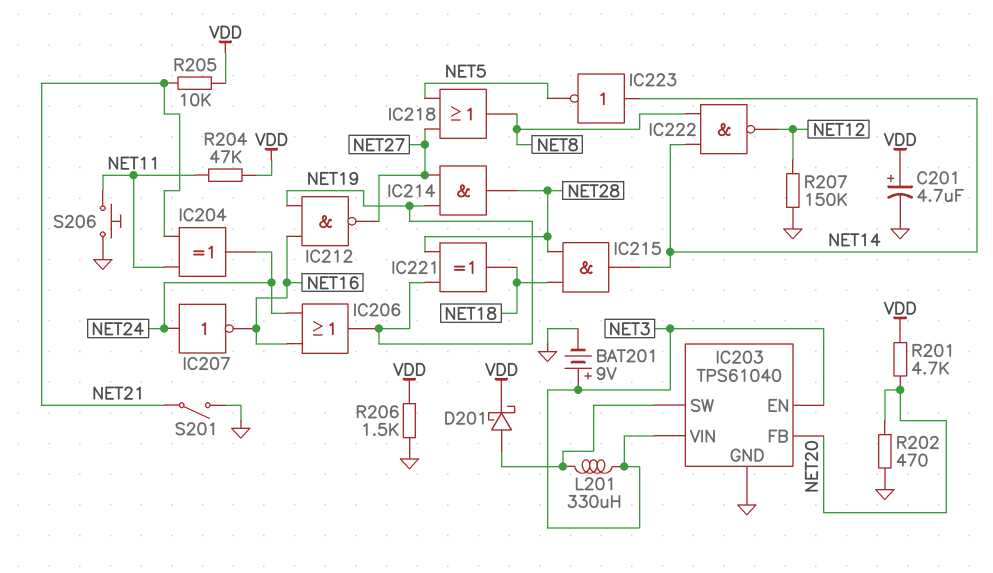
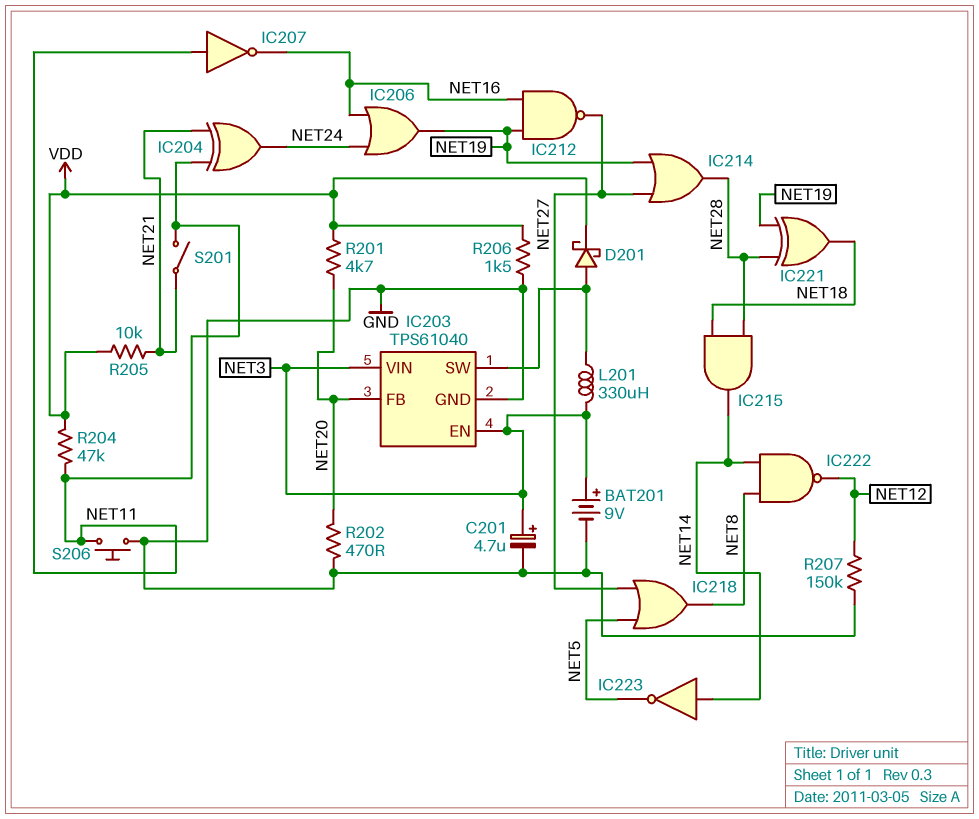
C201: 4.7uF (plus VDD, minus GND) -> 4.7uF (plus NET3, minus GND)
IC207: NOT (in NET24, out NET16) -> NOT (in NET11, out NET16)
IC214: AND (in NET19, in NET27, out NET28) -> OR (in NET19, in NET27, out NET28)
S201: switch (GND, NET21) -> switch (NET11, NET21)

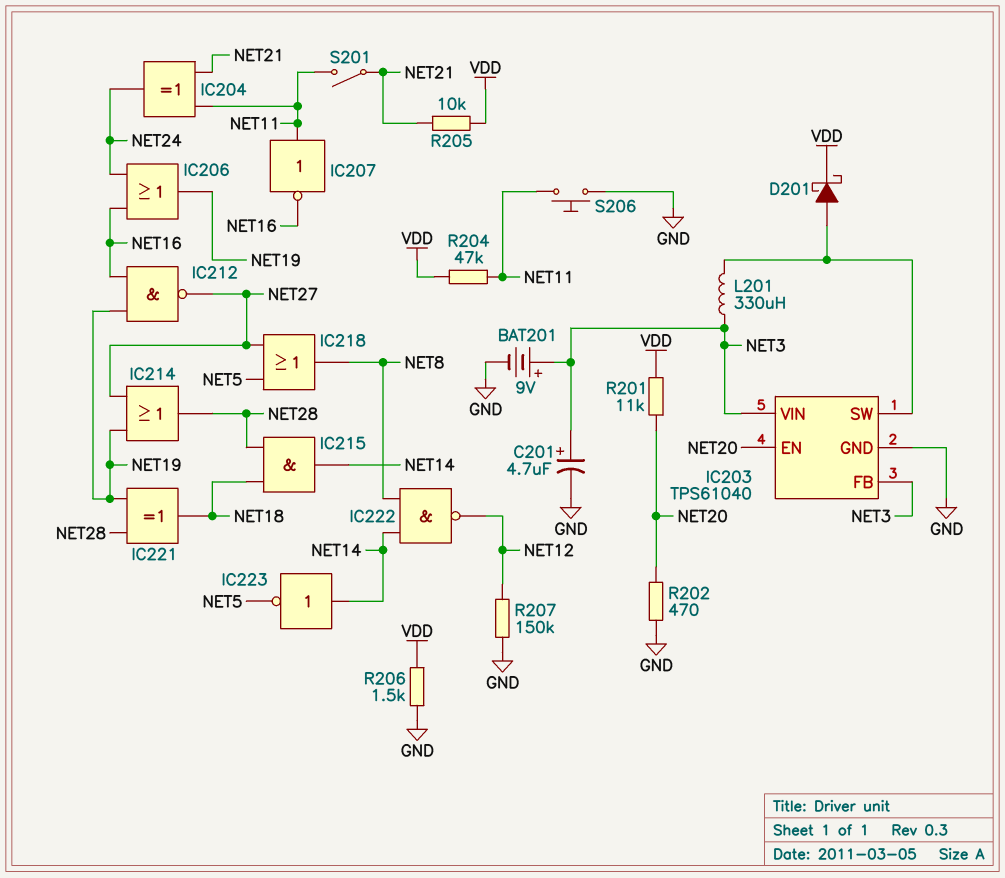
IC203 pin EN: NET3 -> NET20
IC203 pin FB: NET20 -> NET3
R201: 4.7k (NET20, VDD) -> 11k (NET20, VDD)

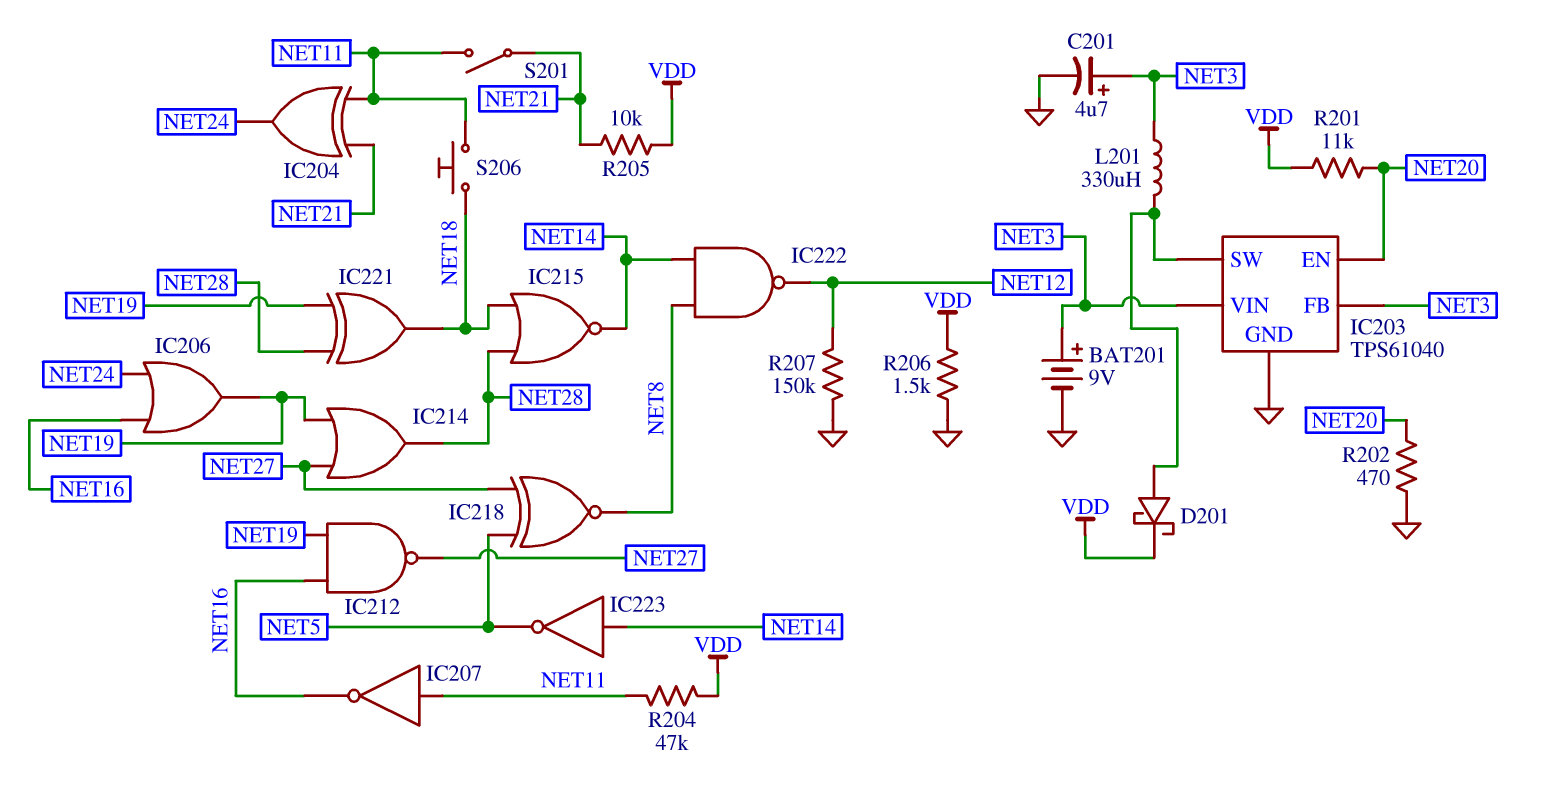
IC215: AND (in NET18, in NET28, out NET14) -> NOR (in NET18, in NET28, out NET14)
IC218: OR (in NET5, in NET27, out NET8) -> XNOR (in NET5, in NET27, out NET8)
S206: button (GND, NET11) -> button (NET11, NET18)

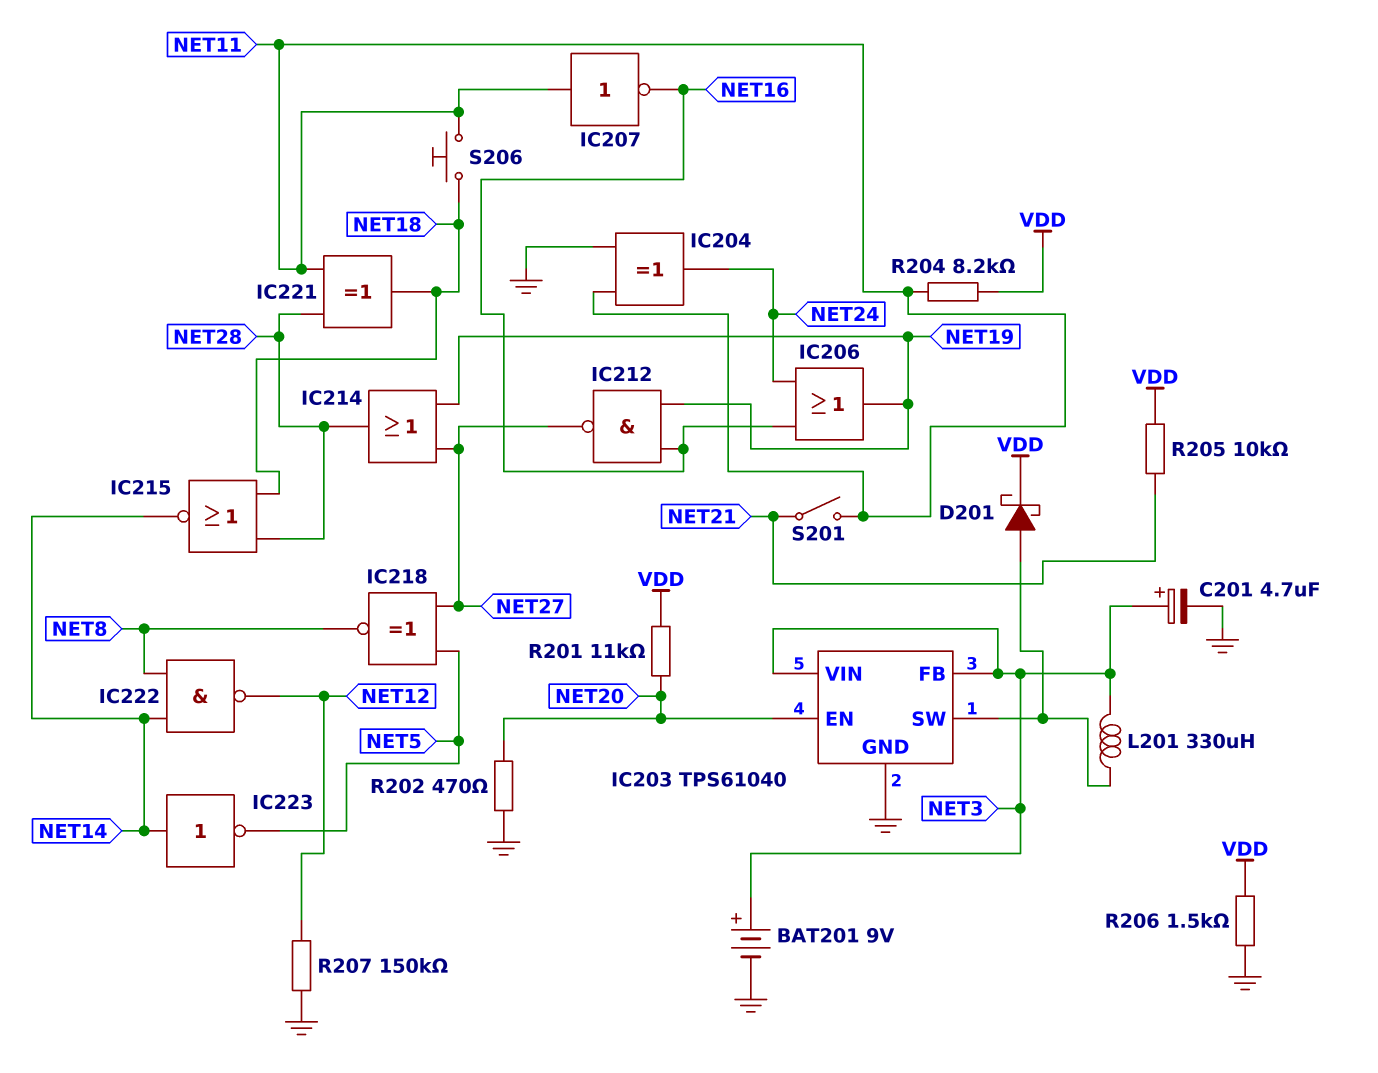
IC204: XOR (in NET11, in NET21, out NET24) -> XOR (in GND, in NET11, out NET24)
IC221: XOR (in NET19, in NET28, out NET18) -> XOR (in NET11, in NET28, out NET18)
R204: 47k (NET11, VDD) -> 8.2k (NET11, VDD)

